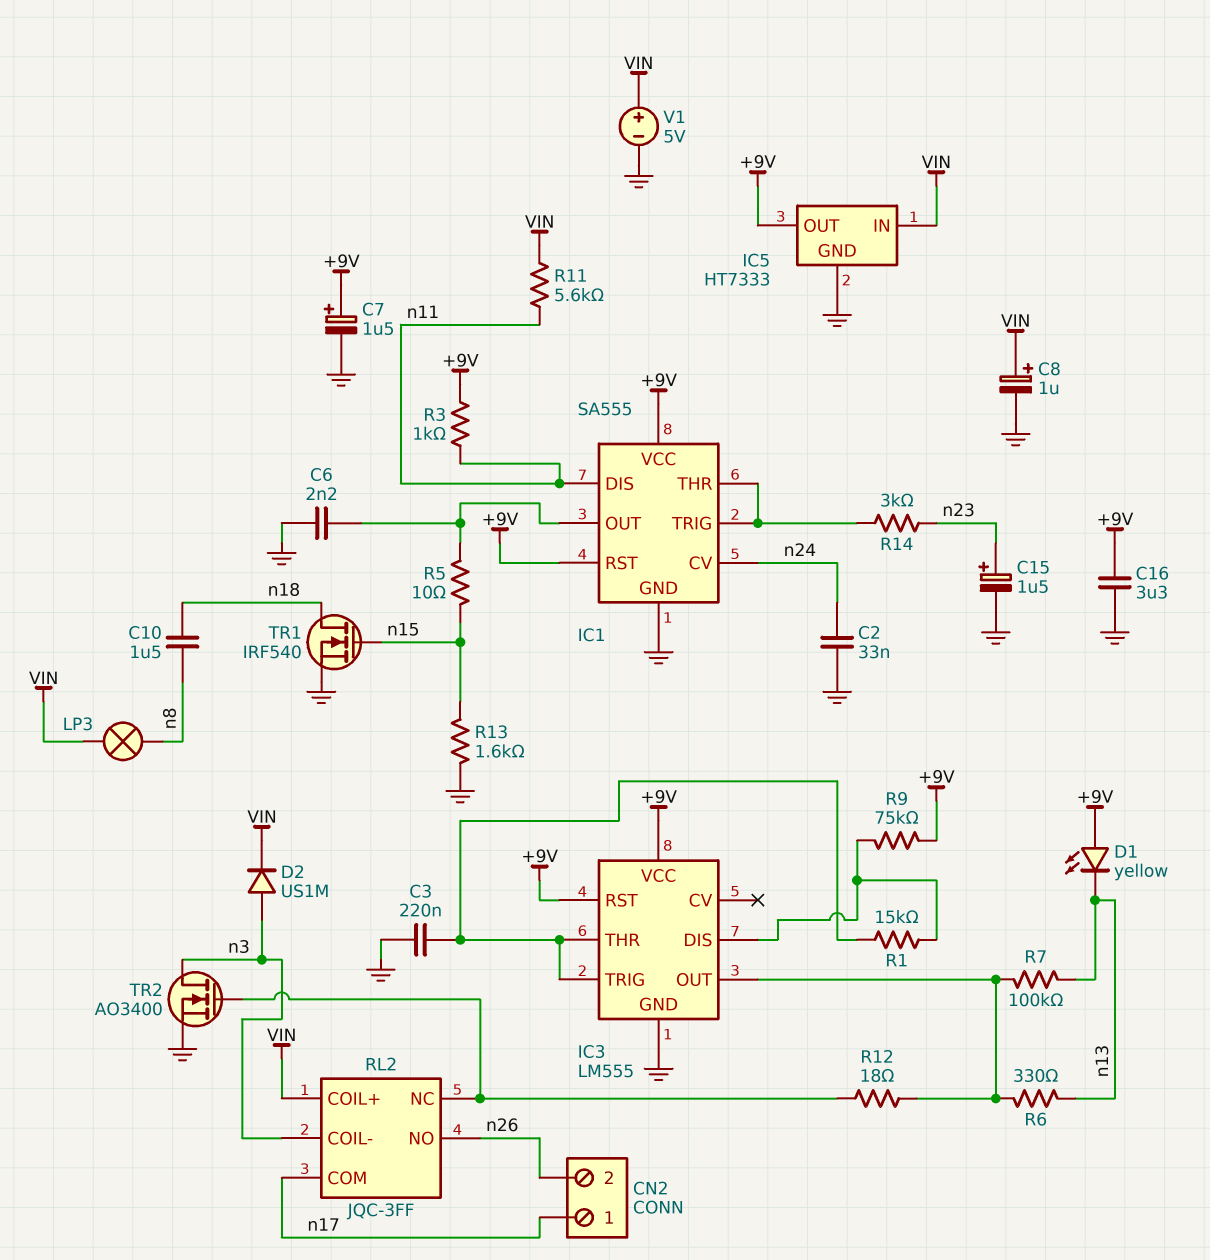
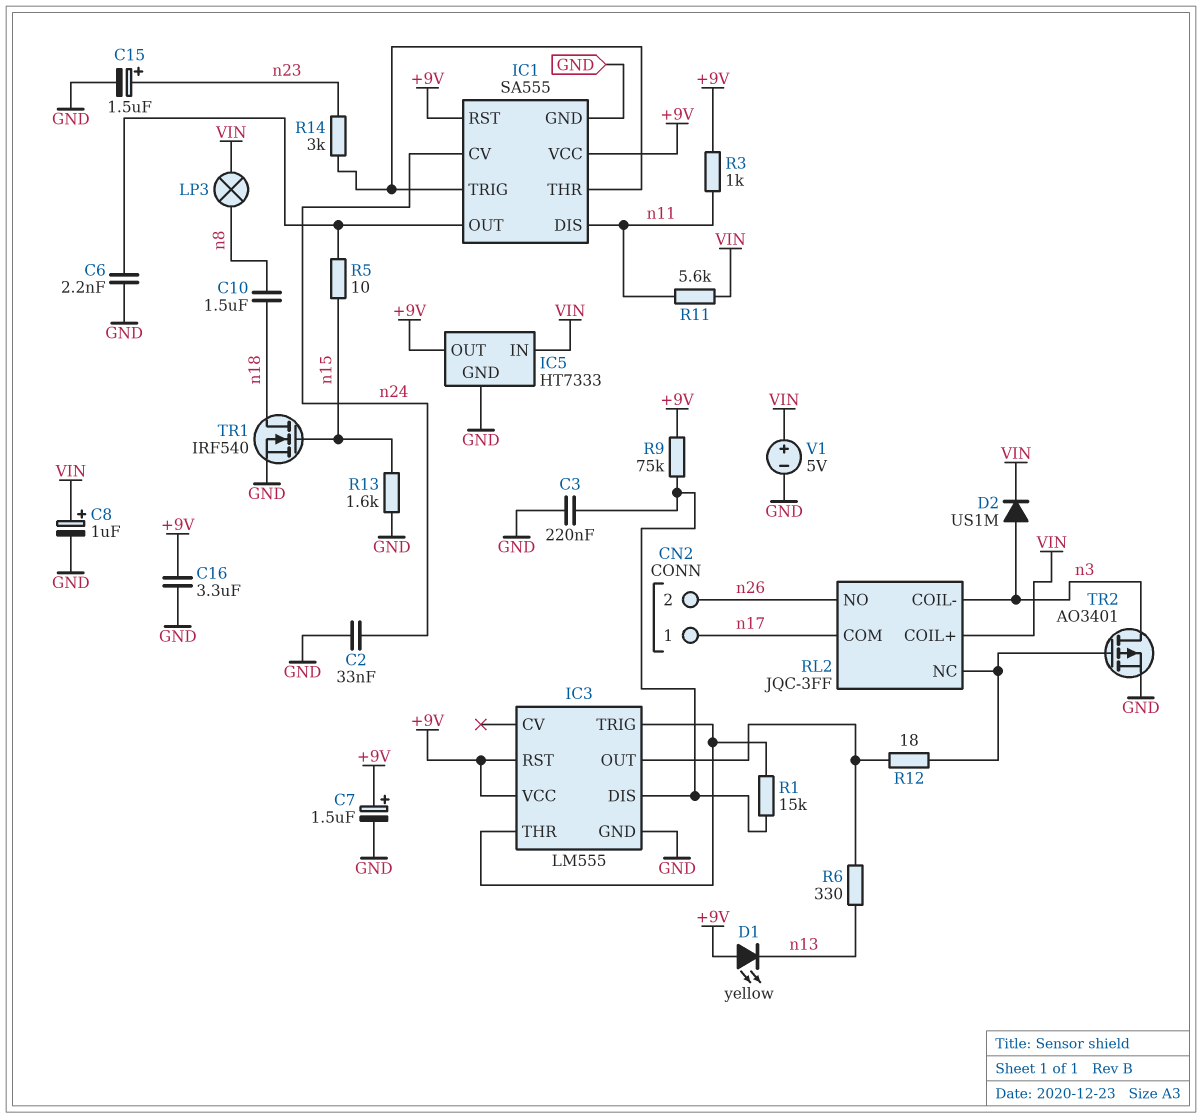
C3: 220nF (GND, IC3/THR) -> 220nF (GND, IC3/DIS)
R7: 100k (IC3/OUT, n13) -> none
TR2: NMOS AO3400 (G RL2/NC, D n3, S GND) -> PMOS AO3401 (G RL2/NC, D n3, S GND)

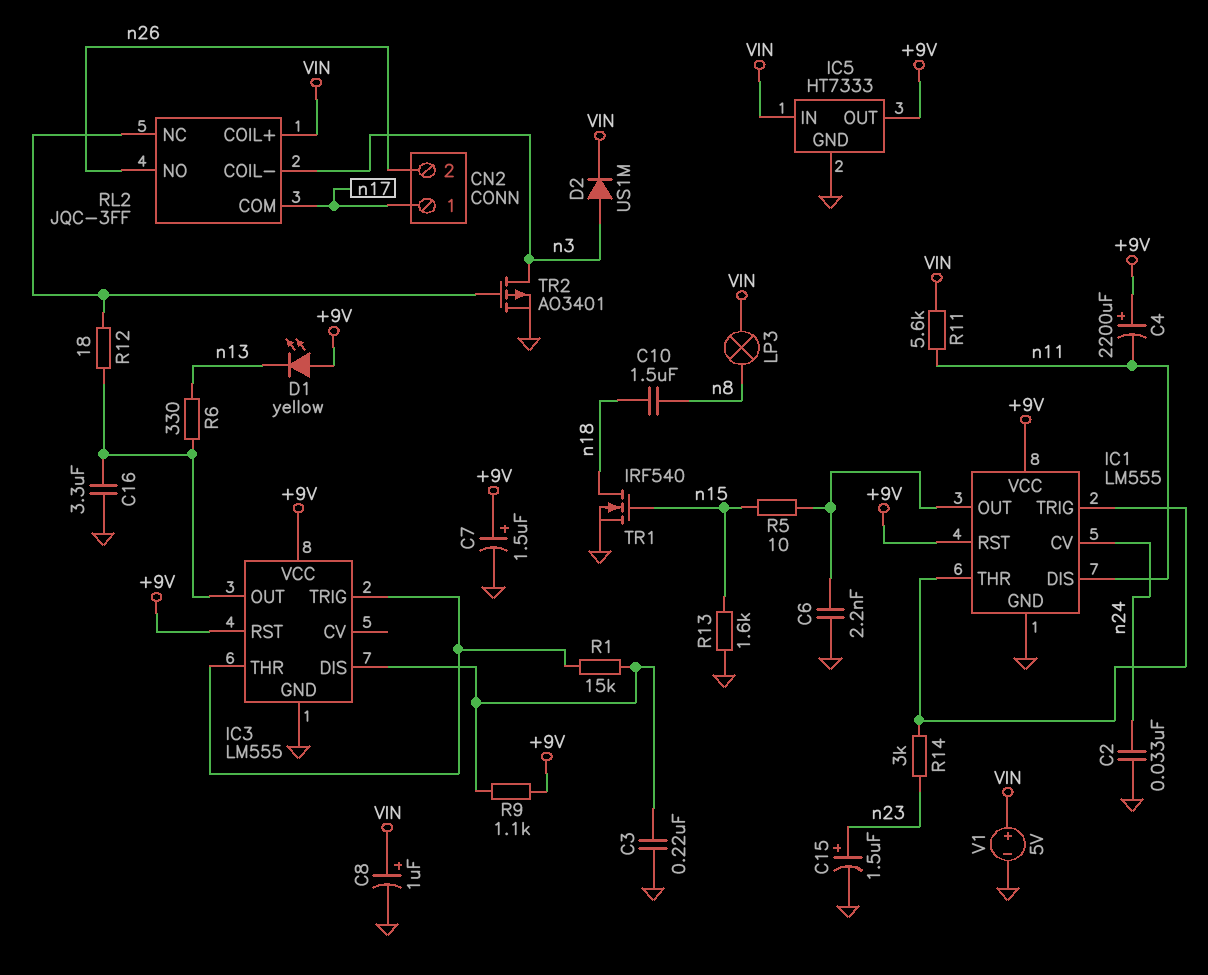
C4: none -> 2200uF (plus +9V, minus n11)
C16: 3.3uF (+9V, GND) -> 3.3uF (GND, IC3/OUT)
IC1: SA555 -> LM555
R3: 1k (+9V, n11) -> none
R9: 75k (+9V, IC3/DIS) -> 1.1k (+9V, IC3/DIS)

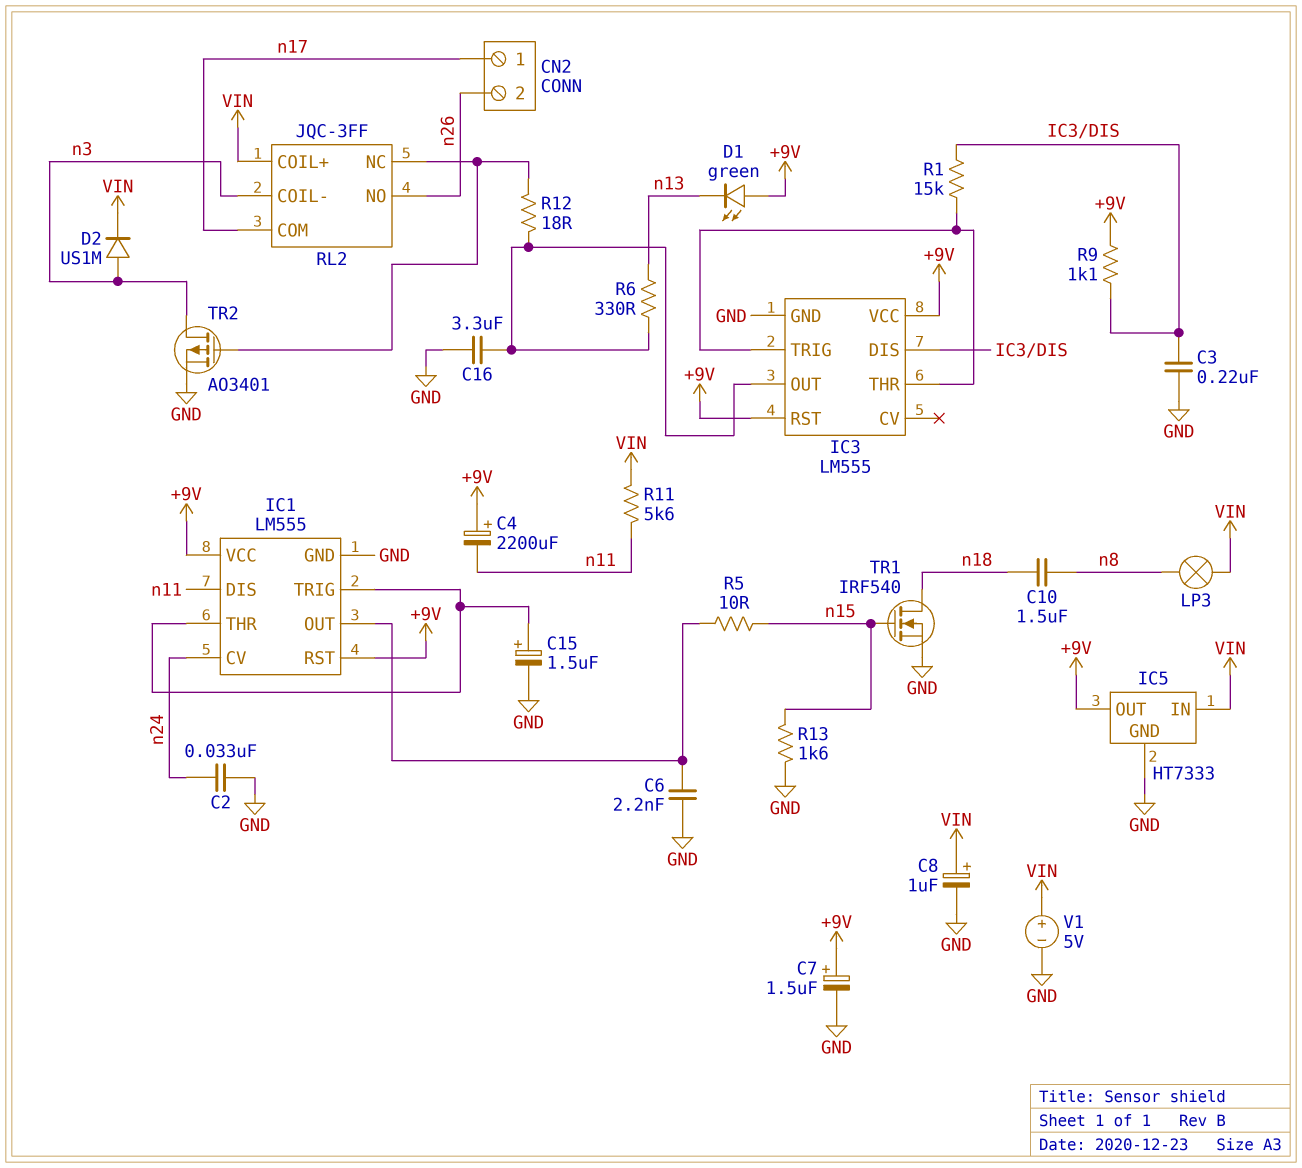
C15: 1.5uF (plus n23, minus GND) -> 1.5uF (plus IC1/THR, minus GND)
D1: LED yellow (A +9V, K n13) -> LED green (A +9V, K n13)
R14: 3k (IC1/THR, n23) -> none

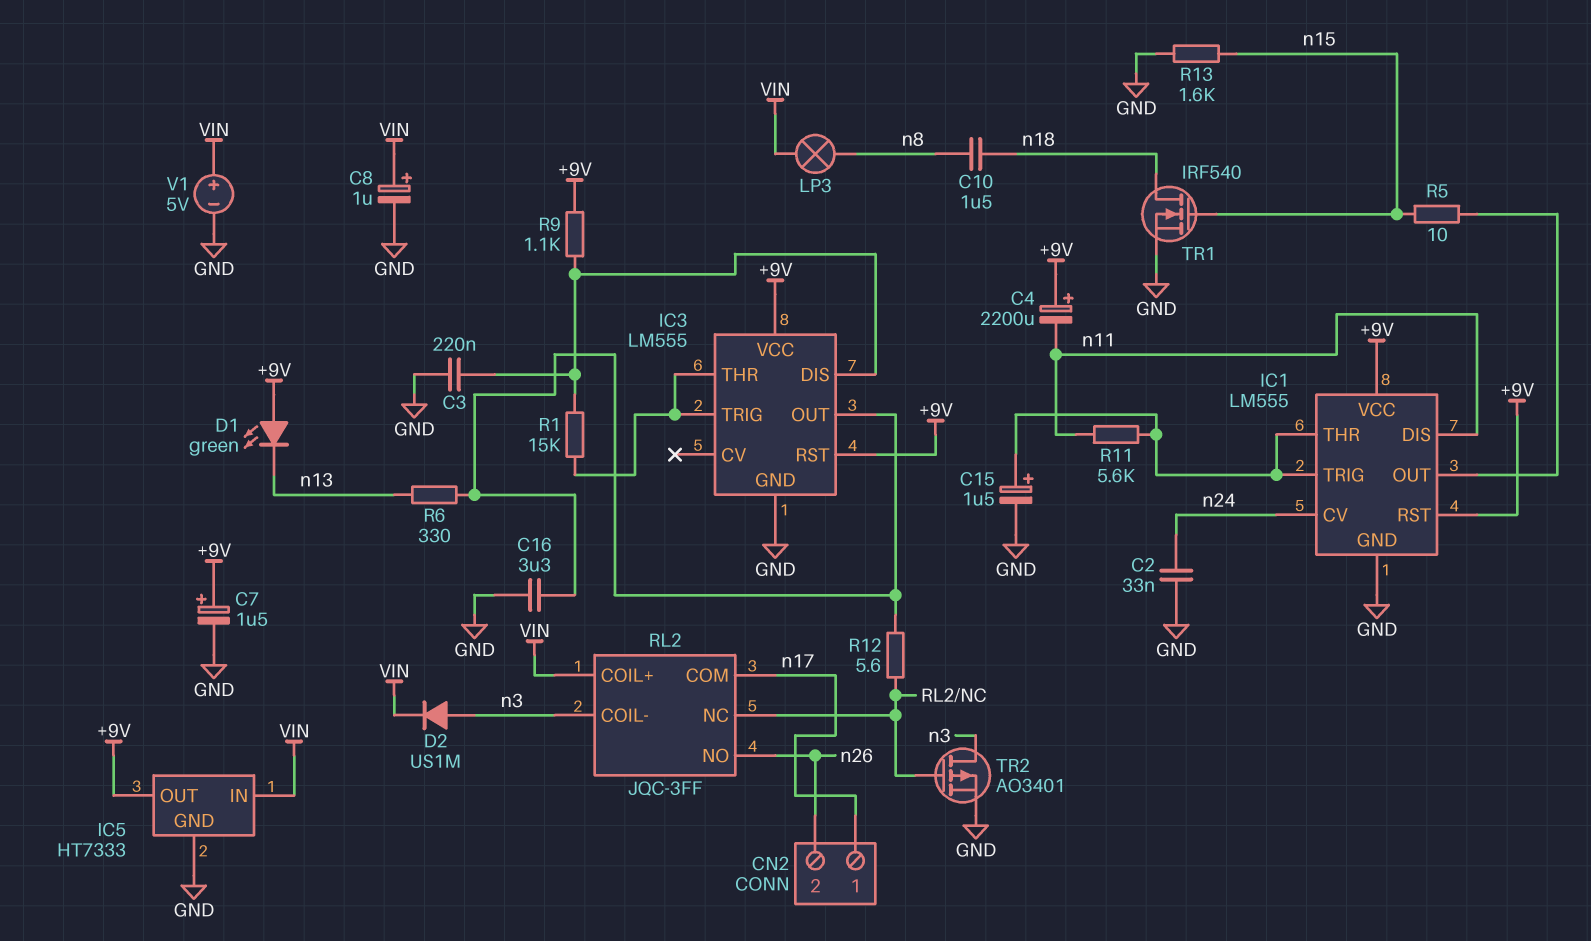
C6: 2.2nF (GND, IC1/OUT) -> none
R11: 5.6k (VIN, n11) -> 5.6k (IC1/THR, n11)
R12: 18 (IC3/OUT, RL2/NC) -> 5.6 (IC3/OUT, RL2/NC)

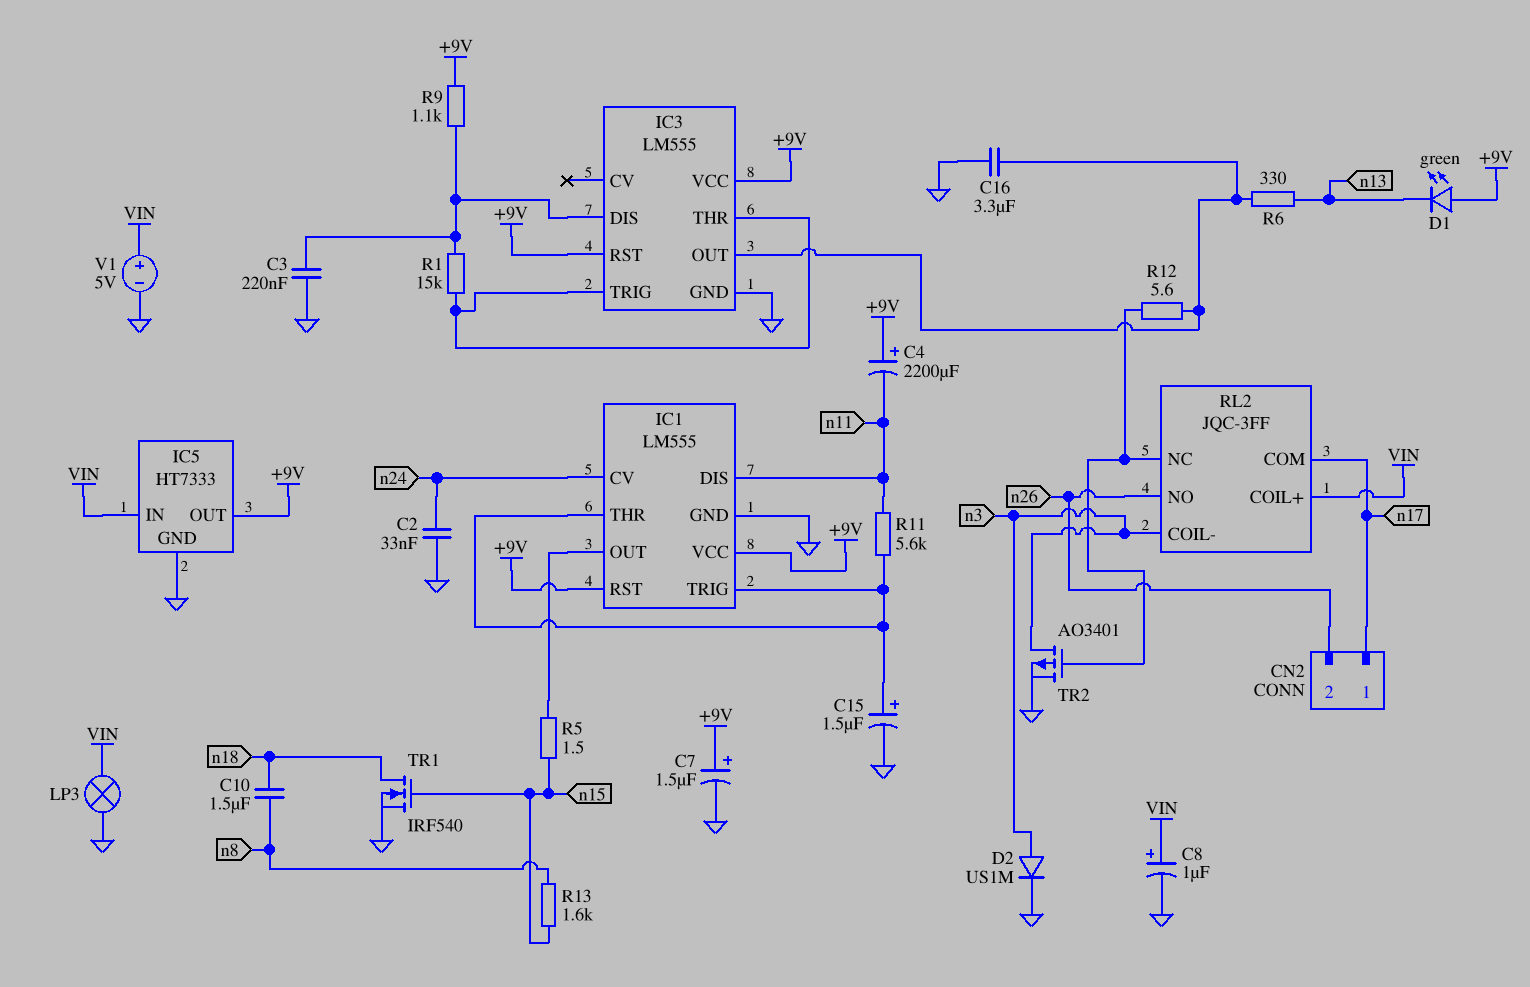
D2: diode US1M (A n3, K VIN) -> diode US1M (A n3, K GND)
LP3: lamp (VIN, n8) -> lamp (GND, VIN)
R5: 10 (IC1/OUT, n15) -> 1.5 (IC1/OUT, n15)
R13: 1.6k (GND, n15) -> 1.6k (n8, n15)

